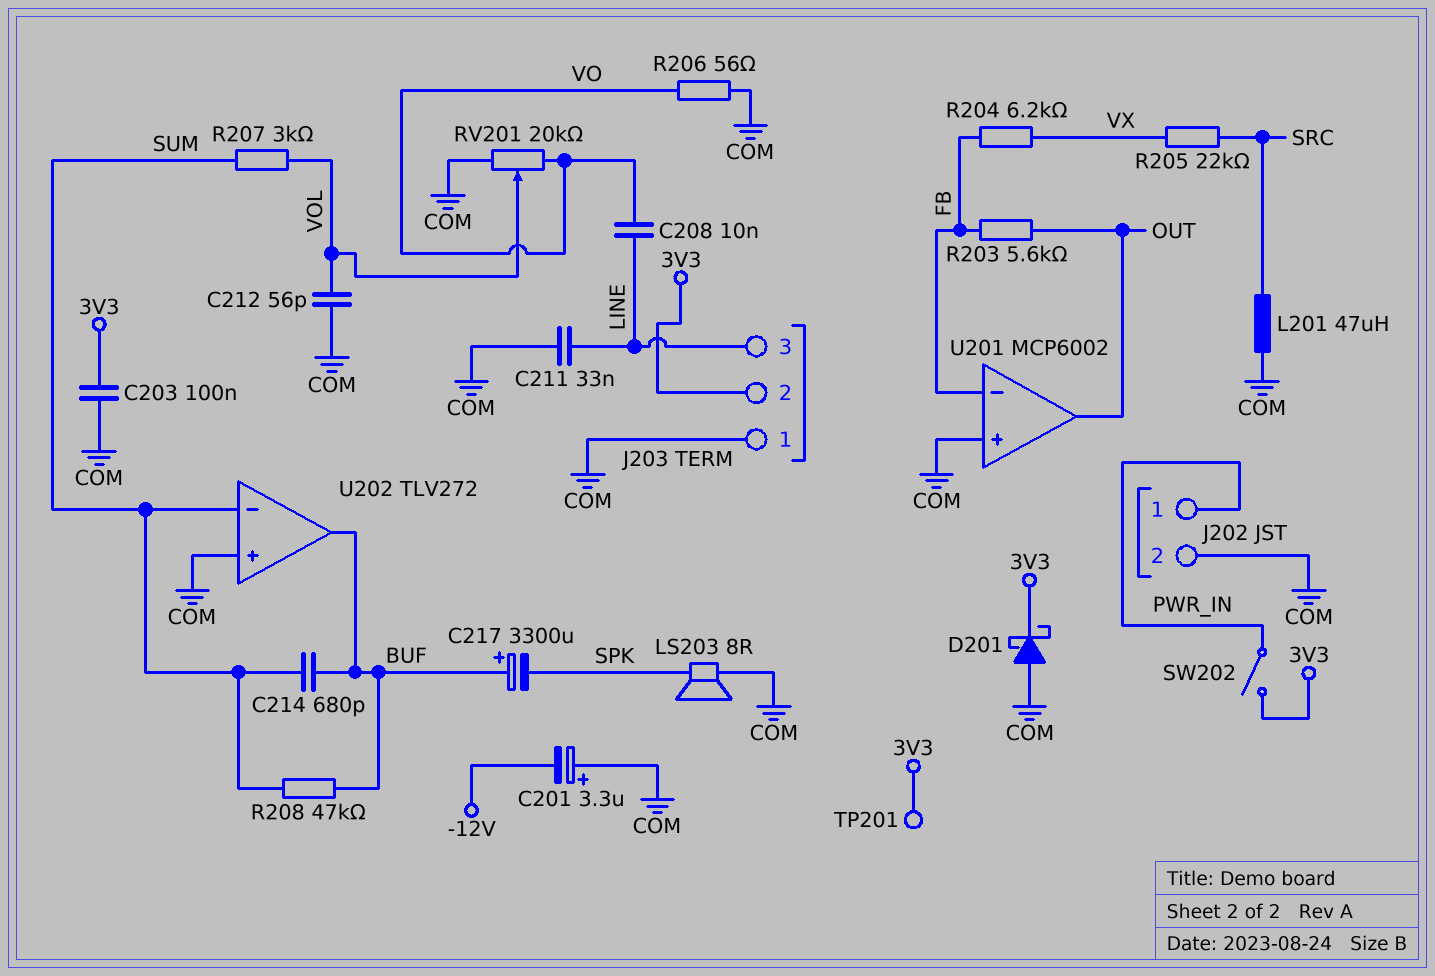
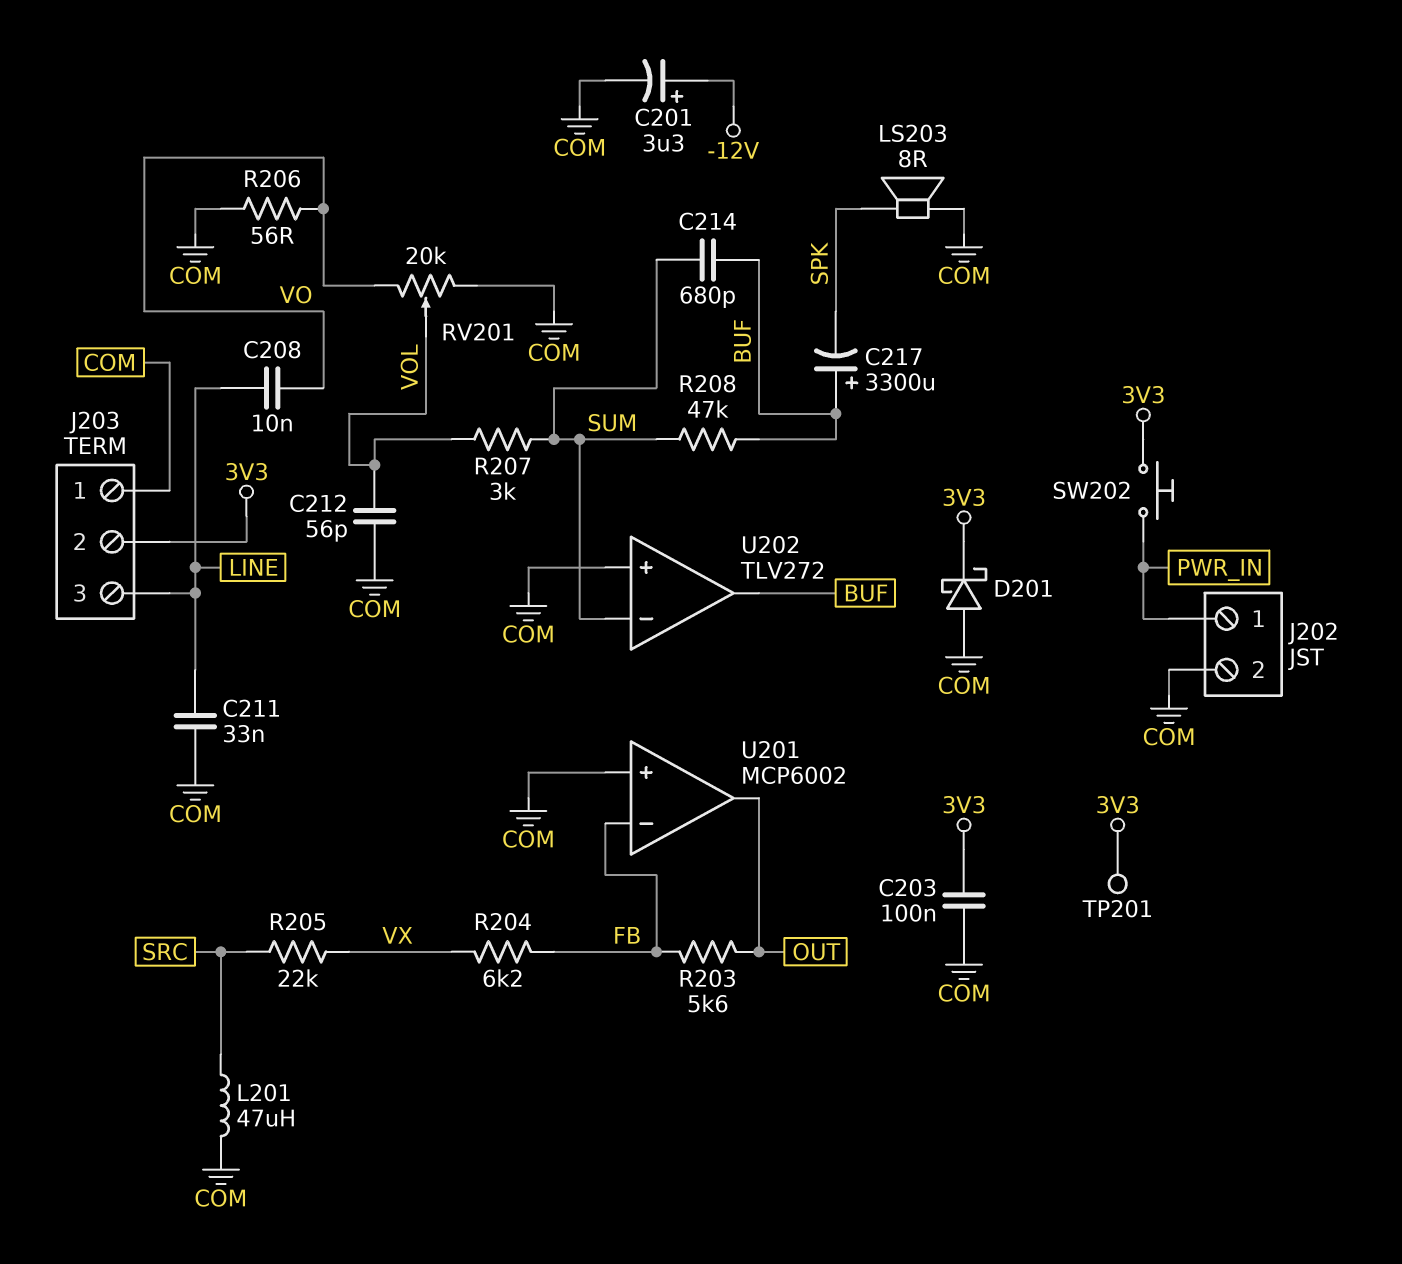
C201: 3.3uF (plus COM, minus -12V) -> 3.3uF (plus -12V, minus COM)
SW202: switch (3V3, PWR_IN) -> button (3V3, PWR_IN)

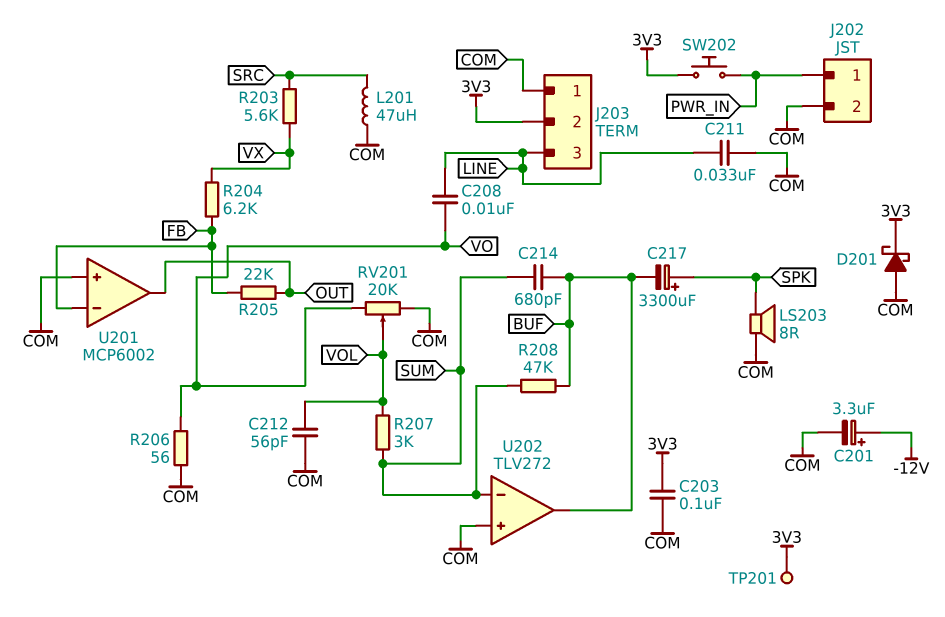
C217: 3300uF (plus BUF, minus SPK) -> 3300uF (plus SPK, minus BUF)
R203: 5.6k (FB, OUT) -> 5.6k (SRC, VX)
R205: 22k (SRC, VX) -> 22k (FB, OUT)

